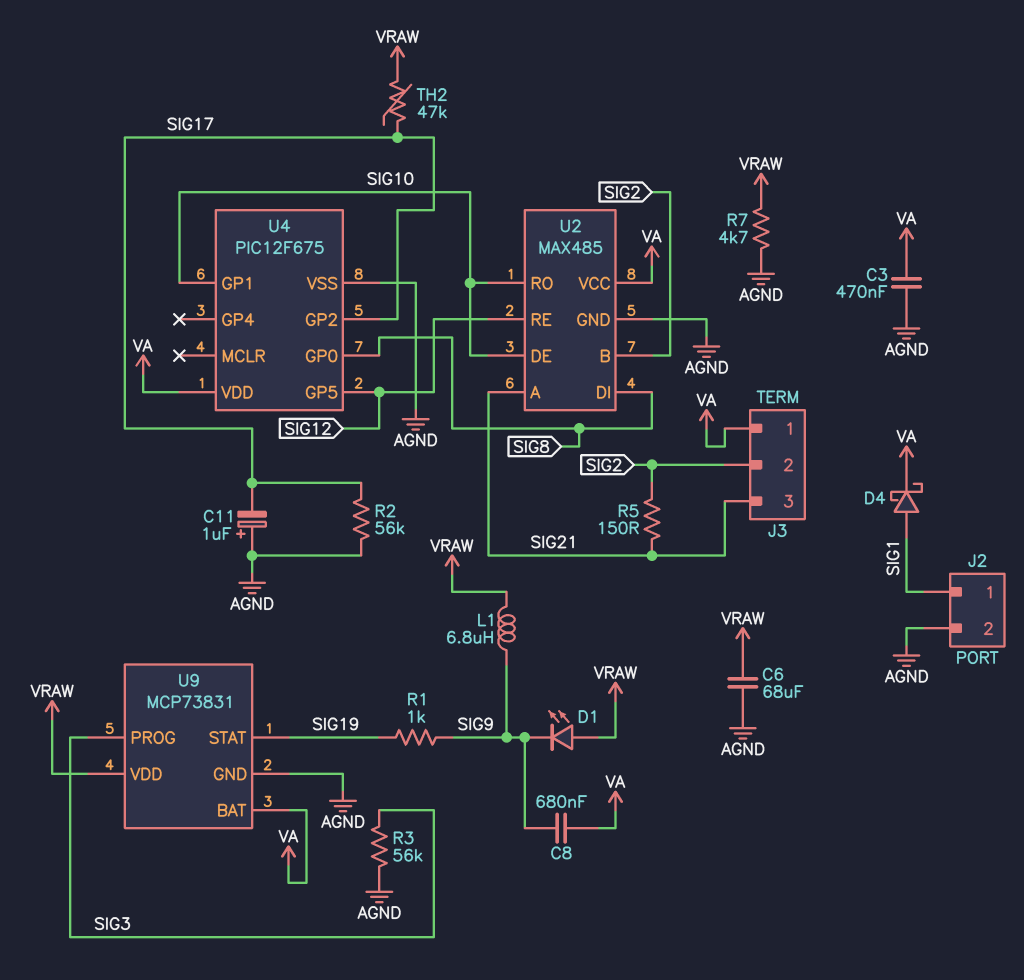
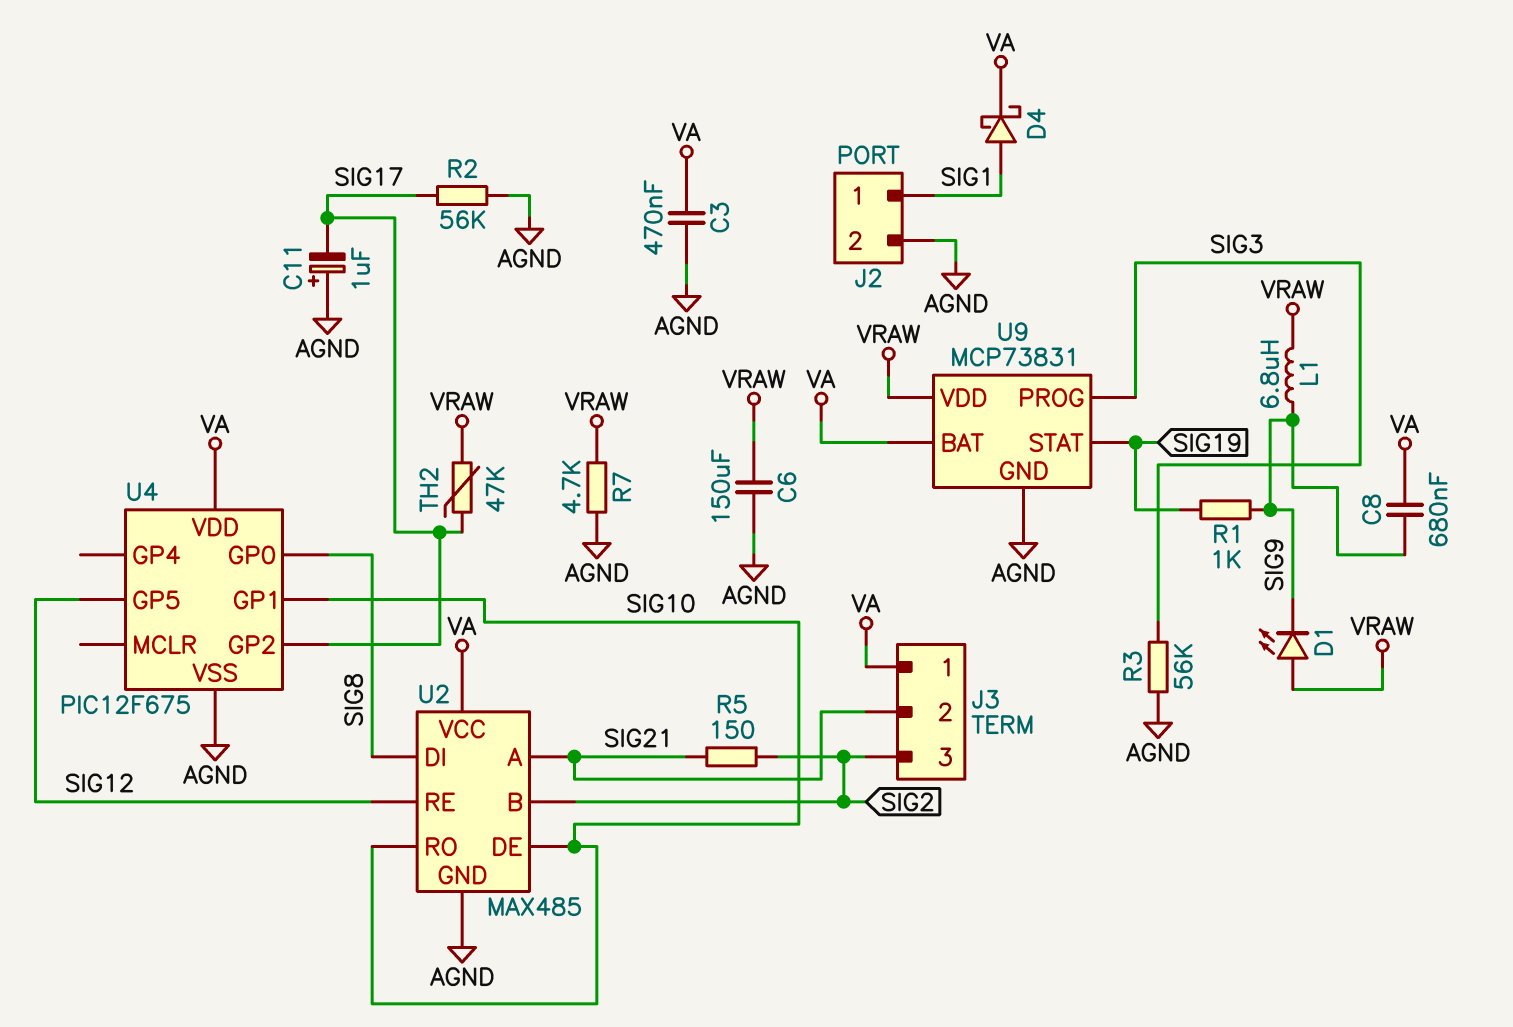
C6: 68uF (AGND, VRAW) -> 150uF (AGND, VRAW)
J3 pin 2: SIG2 -> SIG21
J3 pin 3: SIG21 -> SIG2

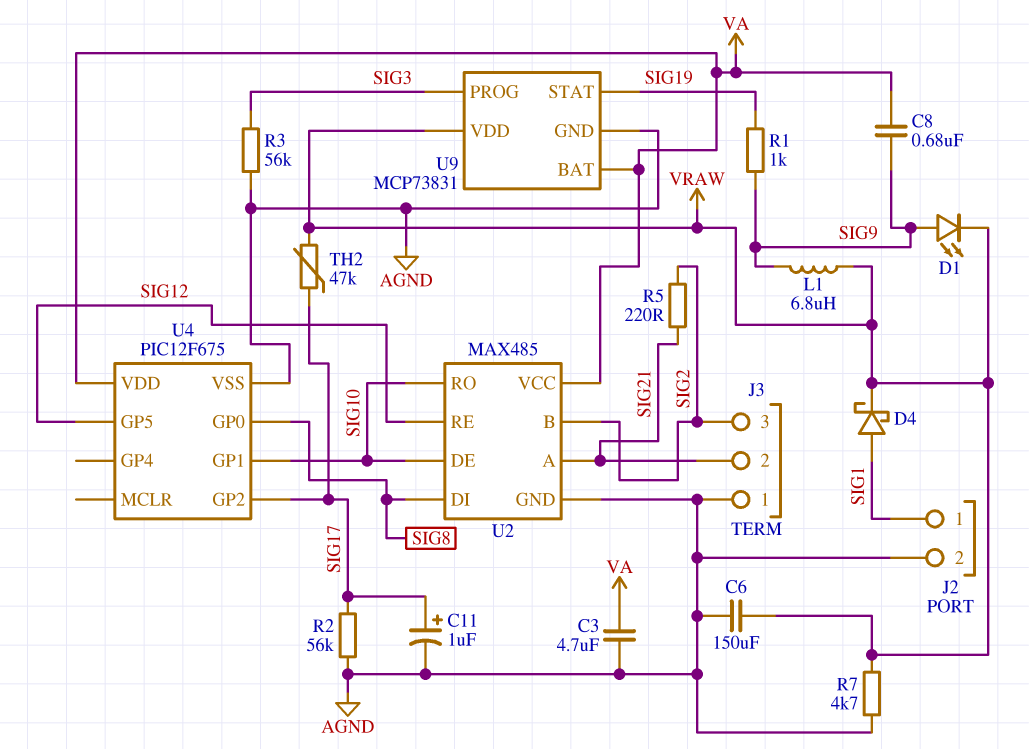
C3: 470nF (AGND, VA) -> 4.7uF (AGND, VA)
C11: 1uF (plus AGND, minus SIG17) -> 1uF (plus SIG17, minus AGND)
D1: LED (A VRAW, K SIG9) -> LED (A SIG9, K VRAW)
D4: schottky (A SIG1, K VA) -> schottky (A SIG1, K VRAW)
J3 pin 1: VA -> AGND
R5: 150 (SIG2, SIG21) -> 220 (SIG2, SIG21)

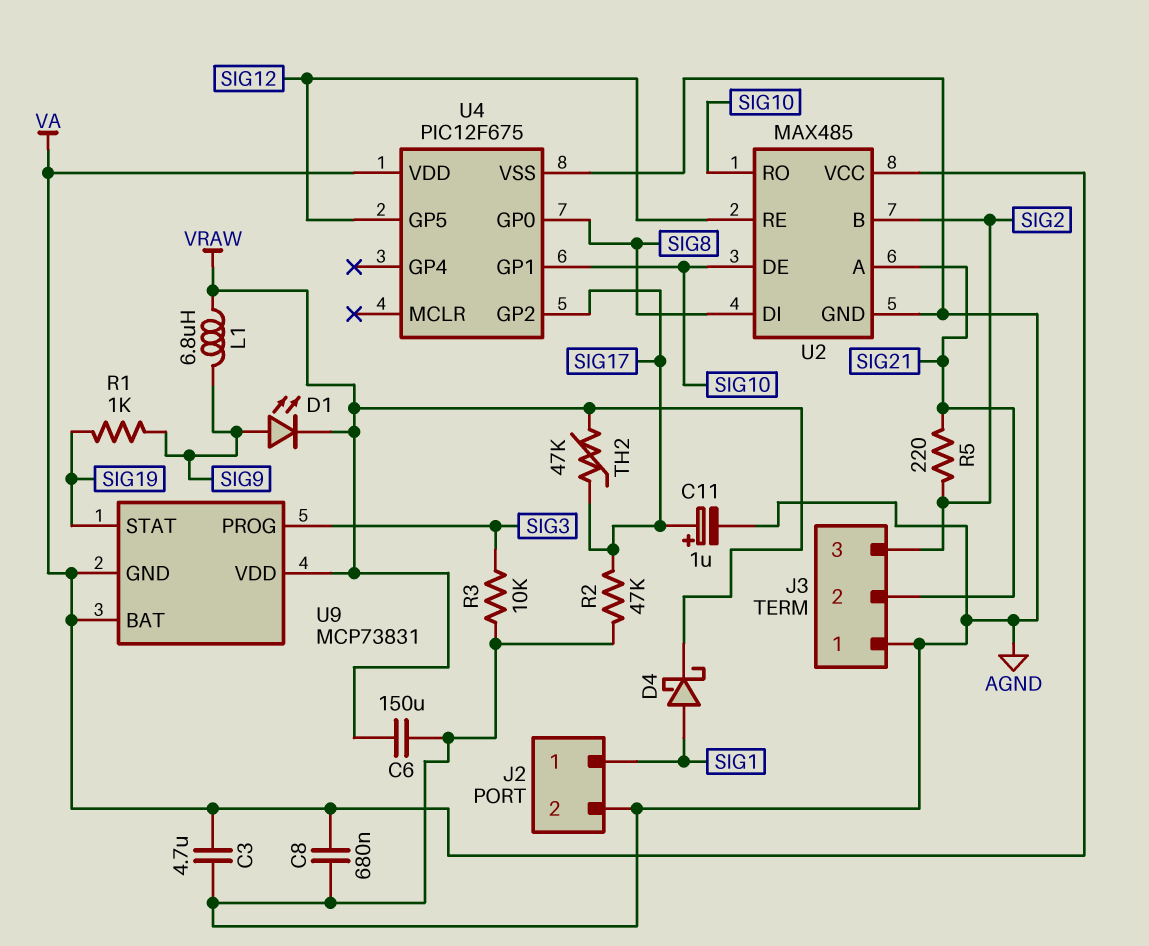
C8: 680nF (SIG9, VA) -> 680nF (AGND, VA)
R2: 56k (AGND, SIG17) -> 47k (AGND, SIG17)
R3: 56k (AGND, SIG3) -> 10k (AGND, SIG3)
R7: 4.7k (AGND, VRAW) -> none
U9 pin GND: AGND -> VA

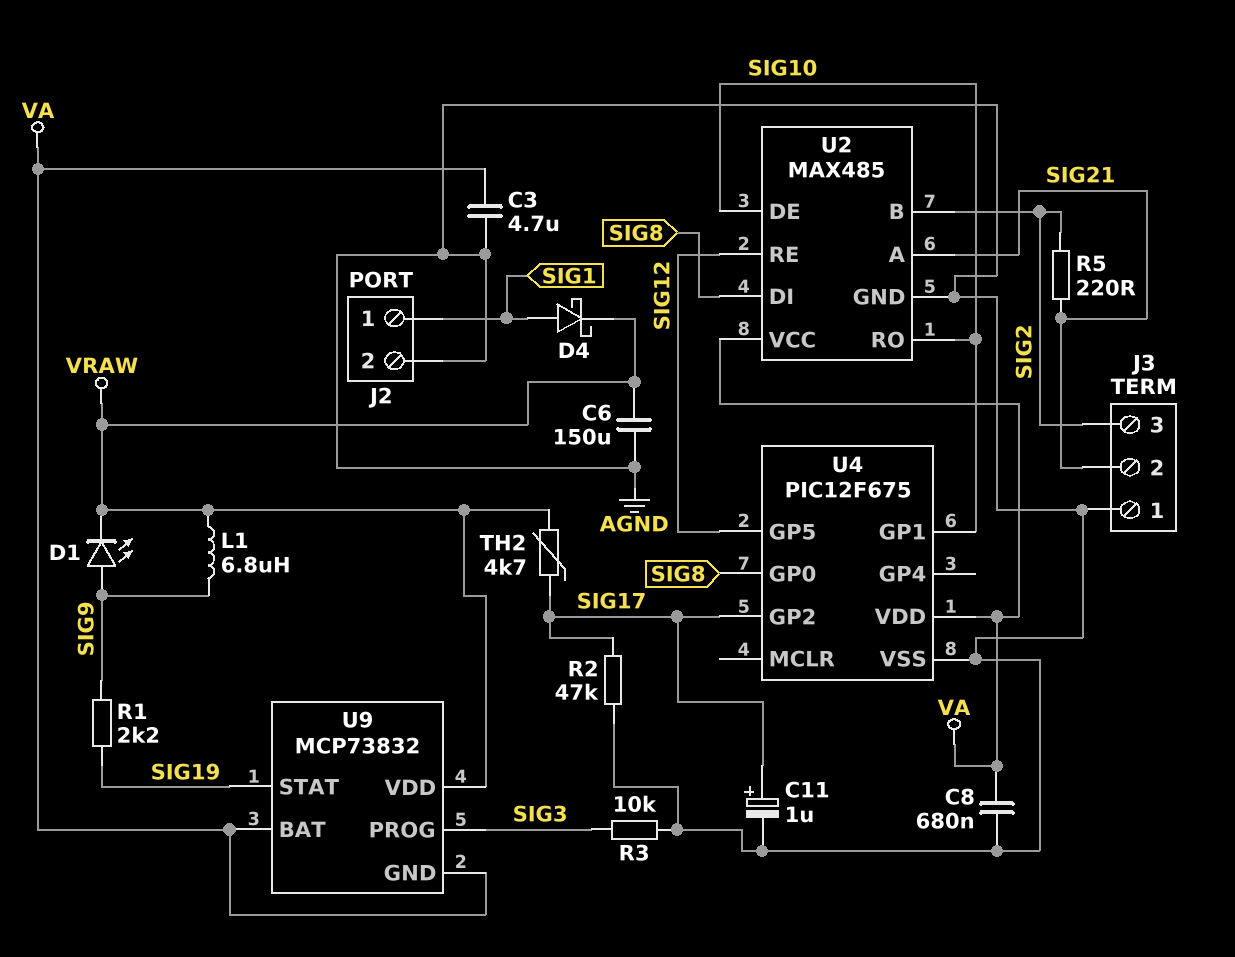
R1: 1k (SIG9, SIG19) -> 2.2k (SIG9, SIG19)
TH2: 47k (SIG17, VRAW) -> 4.7k (SIG17, VRAW)
U9: MCP73831 -> MCP73832

